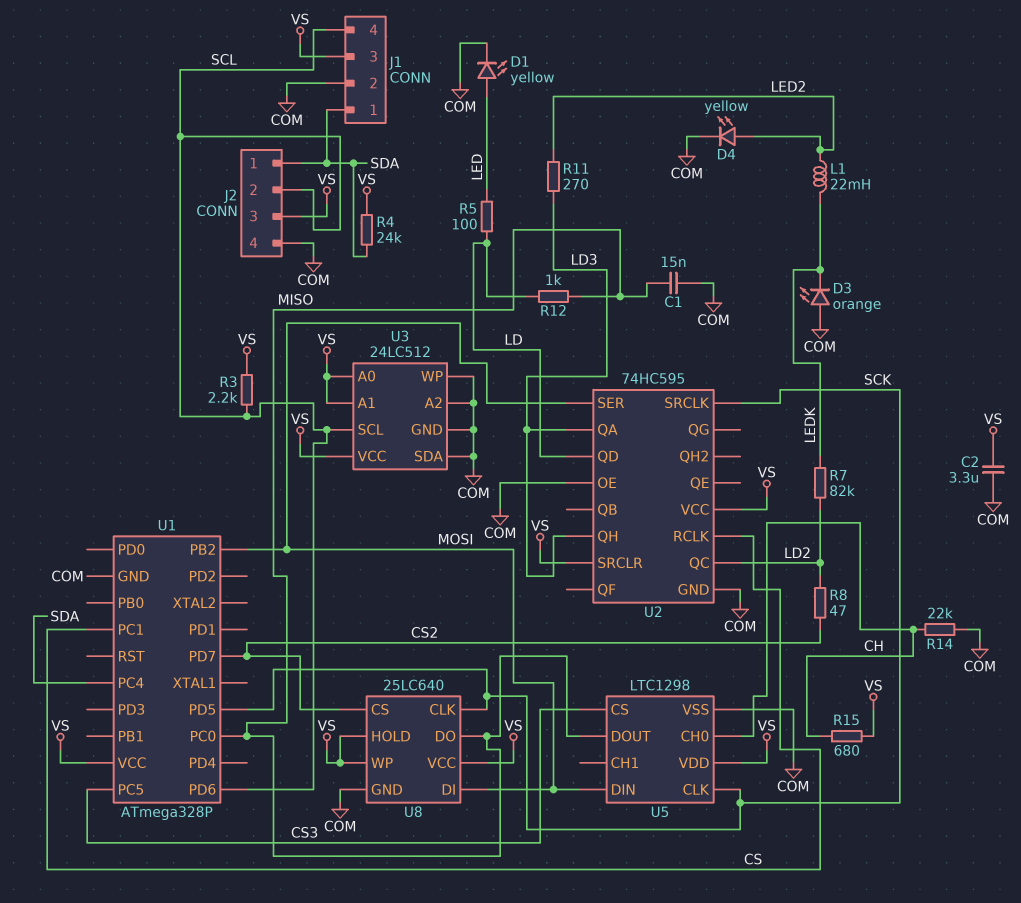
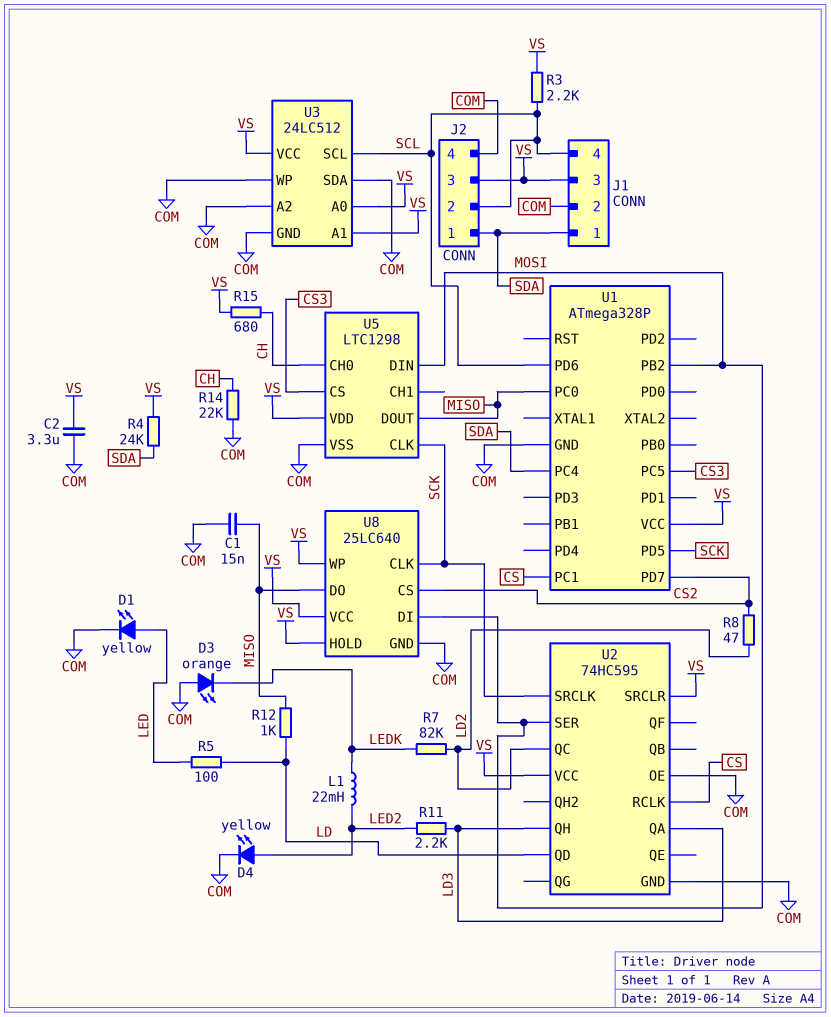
R11: 270 (LD3, LED2) -> 2.2k (LD3, LED2)

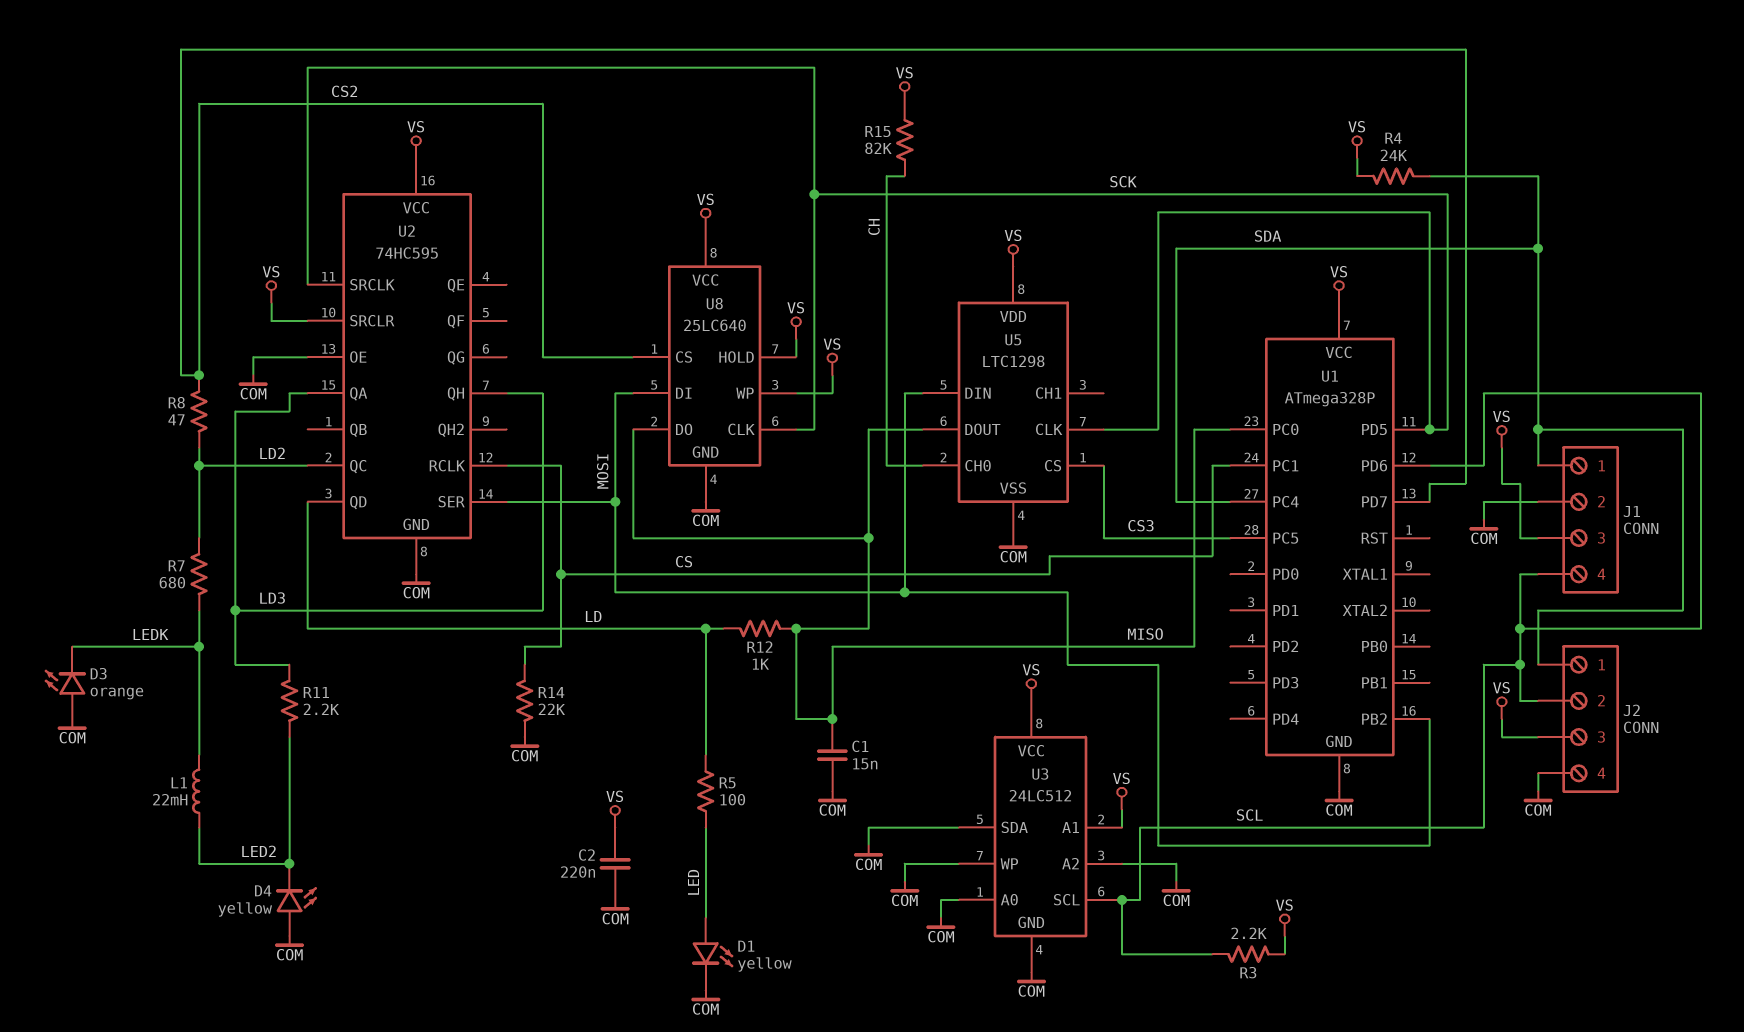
C2: 3.3uF (COM, VS) -> 220nF (COM, VS)
D4: LED yellow (A LED2, K COM) -> LED yellow (A COM, K LED2)
R7: 82k (LD2, LEDK) -> 680 (LD2, LEDK)
R14: 22k (CH, COM) -> 22k (COM, CS)
R15: 680 (CH, VS) -> 82k (CH, VS)
U3 pin A0: VS -> COM

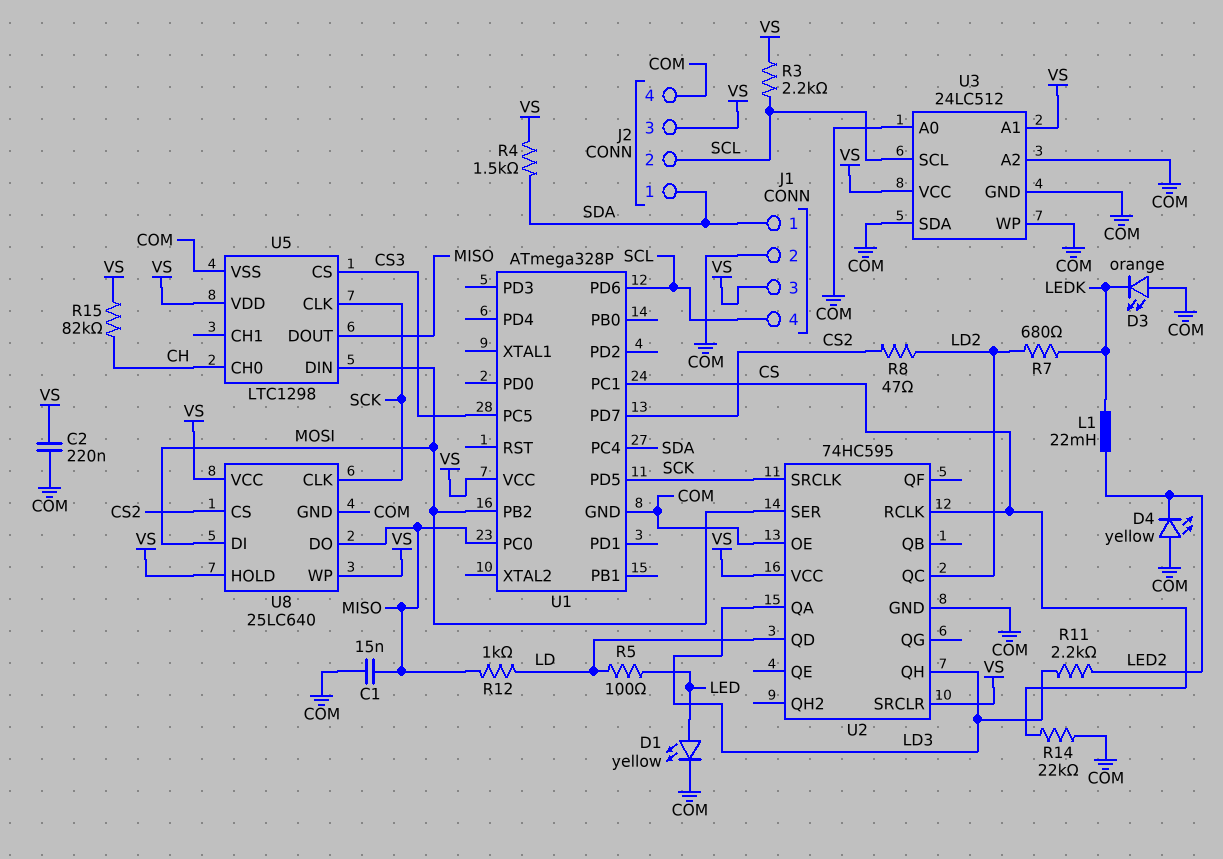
R4: 24k (SDA, VS) -> 1.5k (SDA, VS)

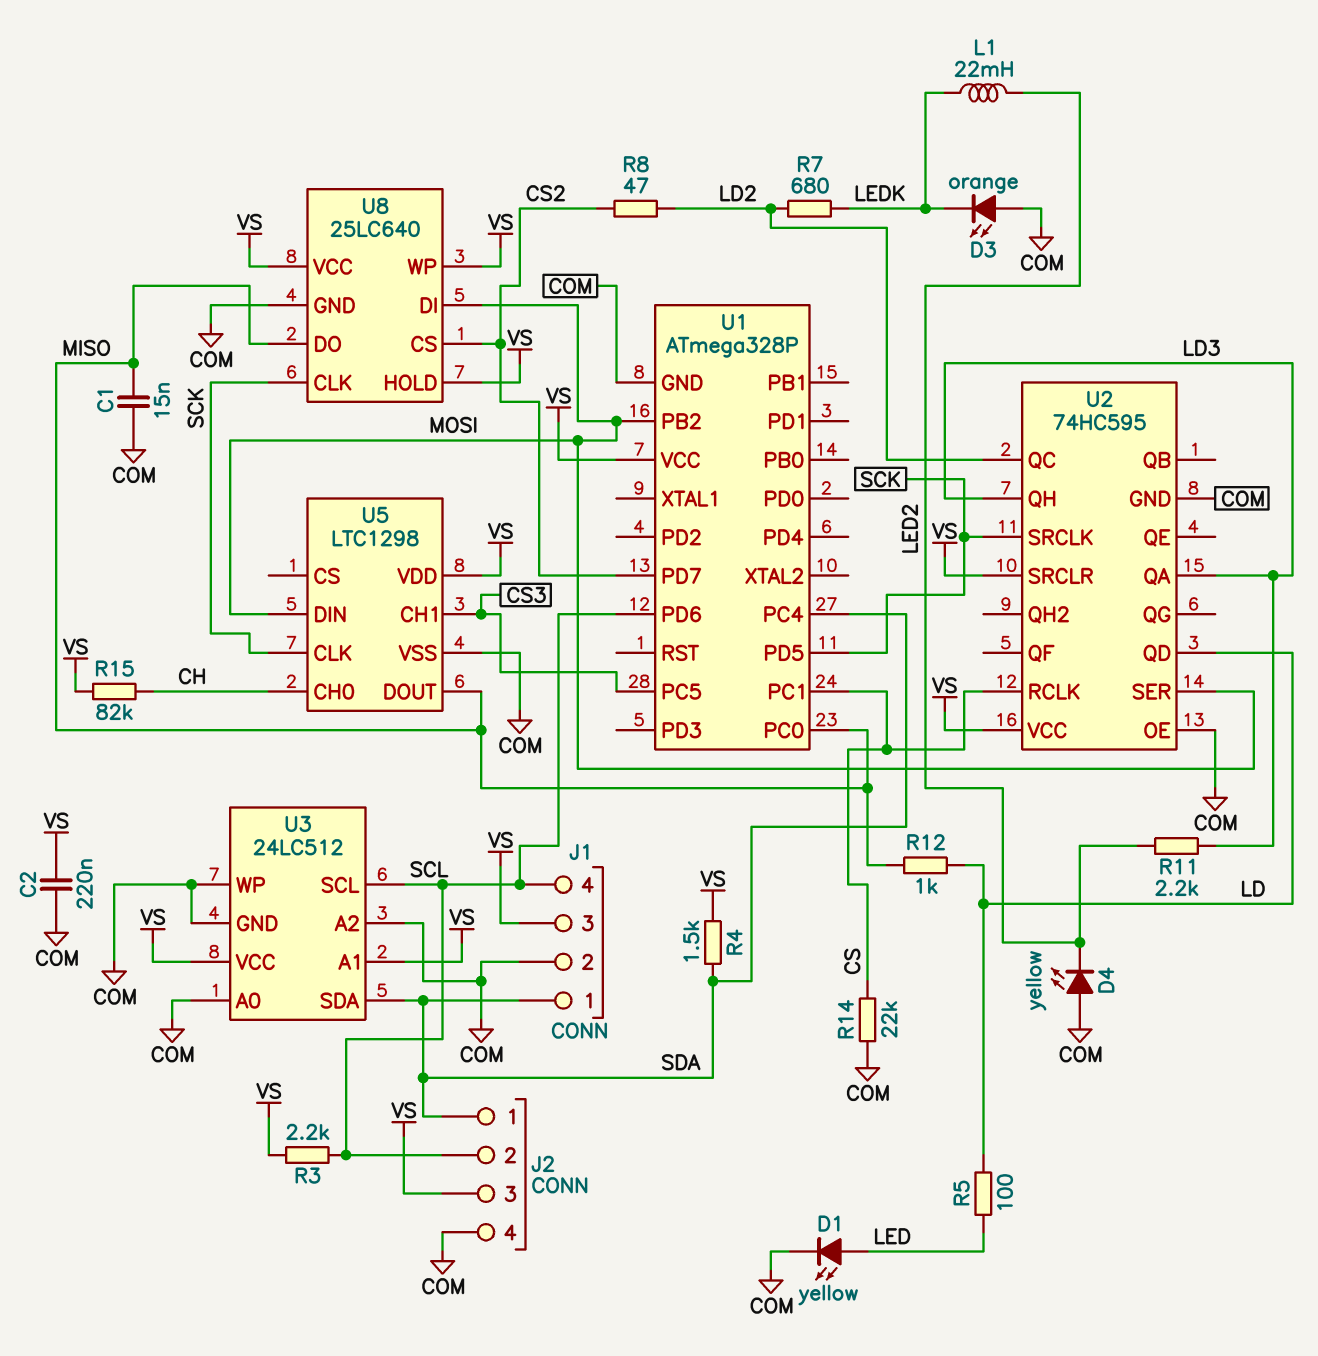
U3 pin SDA: COM -> SDA
U5 pin CH1: none -> CS3
U5 pin CS: CS3 -> none

